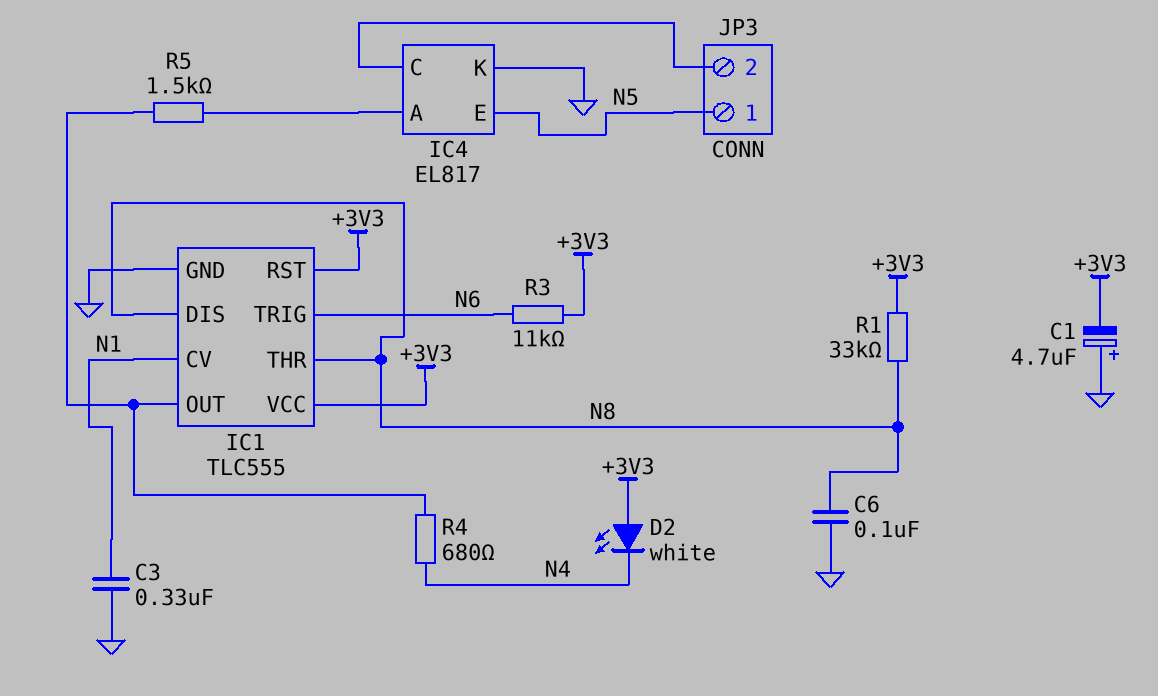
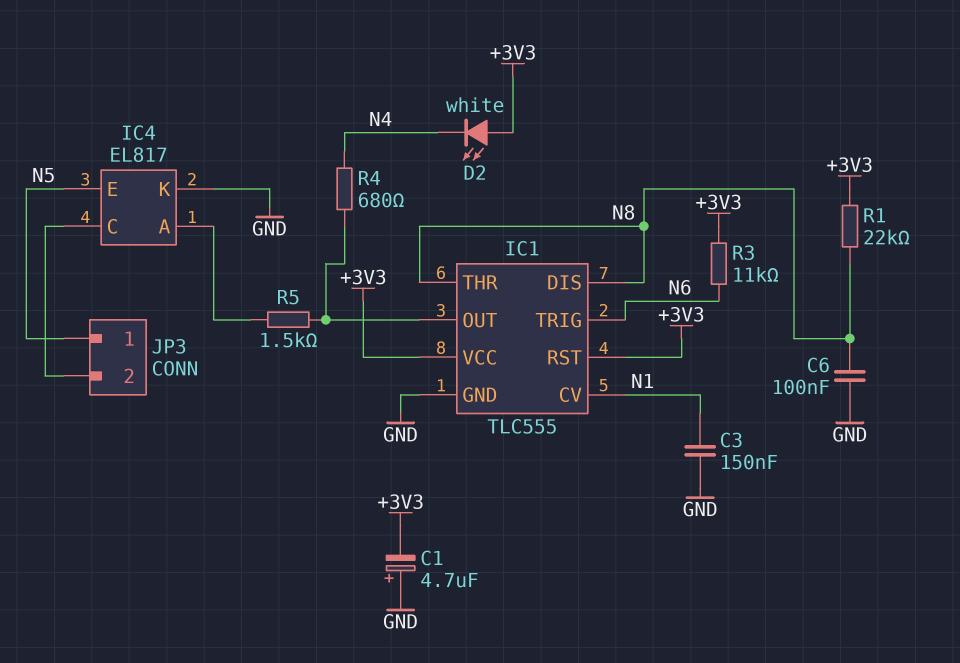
C3: 330nF (GND, N1) -> 150nF (GND, N1)
R1: 33k (+3V3, N8) -> 22k (+3V3, N8)

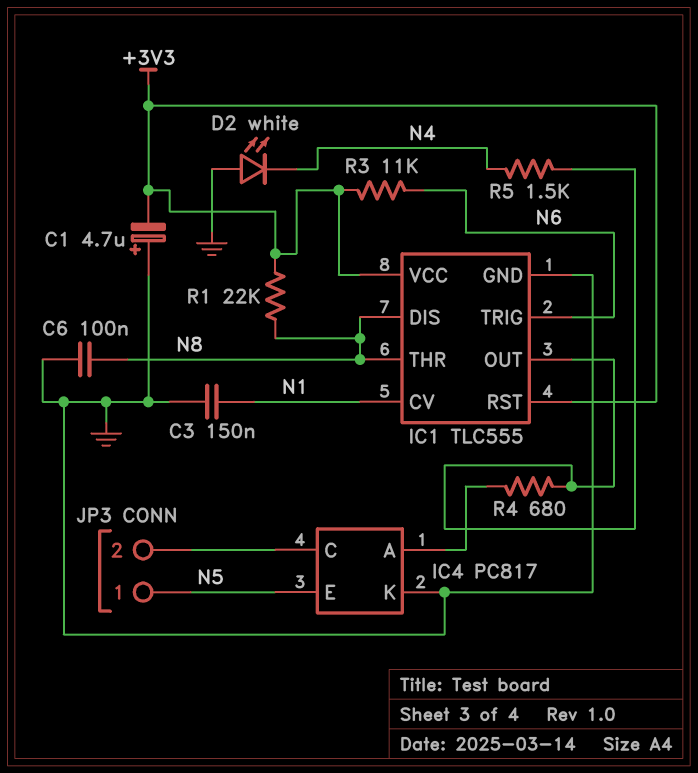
D2: LED white (A +3V3, K N4) -> LED white (A GND, K N4)
IC4: EL817 -> PC817
R4: 680 (IC1/OUT, N4) -> 680 (IC1/OUT, IC4/A)
R5: 1.5k (IC1/OUT, IC4/A) -> 1.5k (IC1/OUT, N4)

